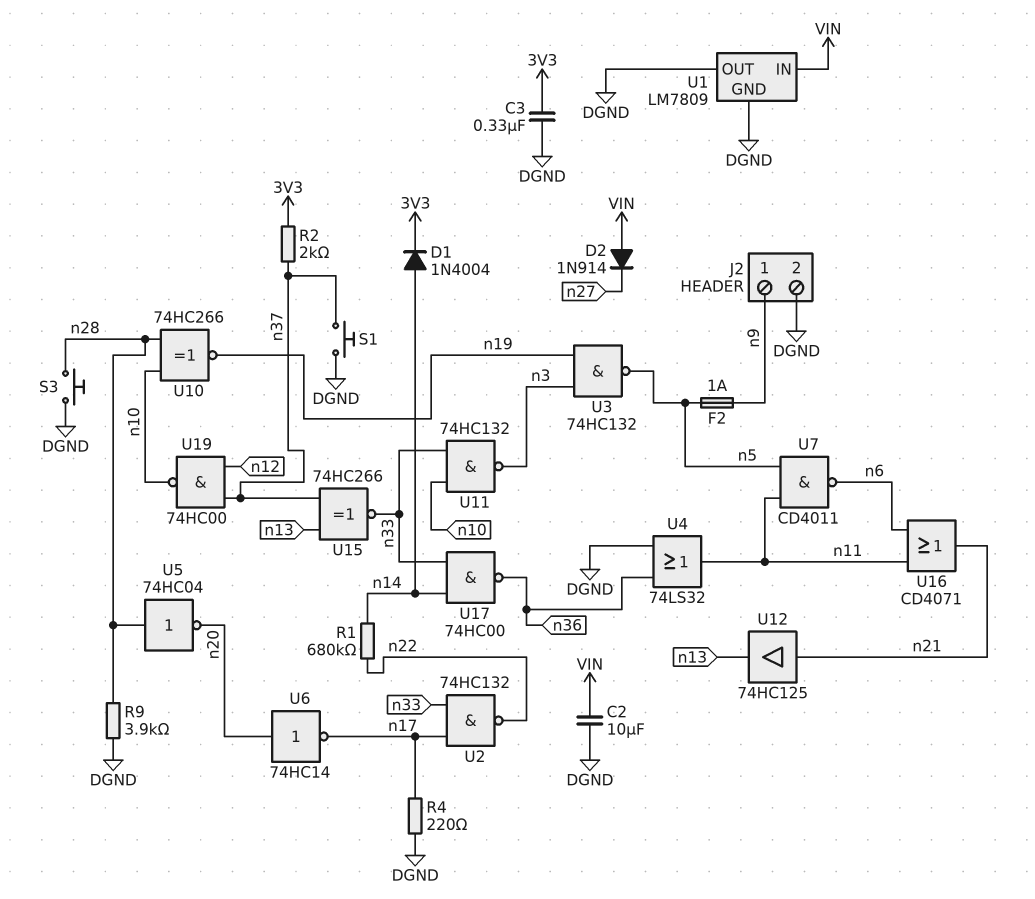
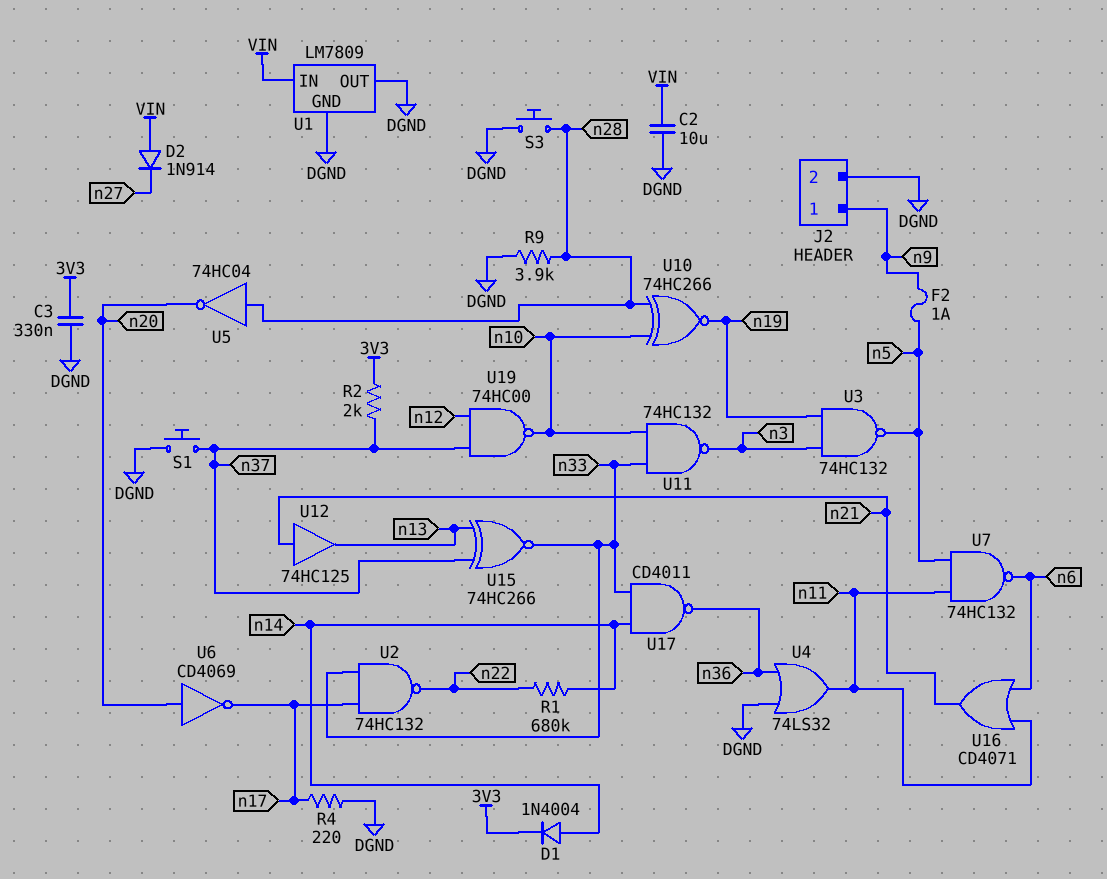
U6: NOT 74HC14 (in n20, out n17) -> NOT CD4069 (in n20, out n17)
U7: NAND CD4011 (in n5, in n11, out n6) -> NAND 74HC132 (in n5, in n11, out n6)
U17: NAND 74HC00 (in n14, in n33, out n36) -> NAND CD4011 (in n14, in n33, out n36)

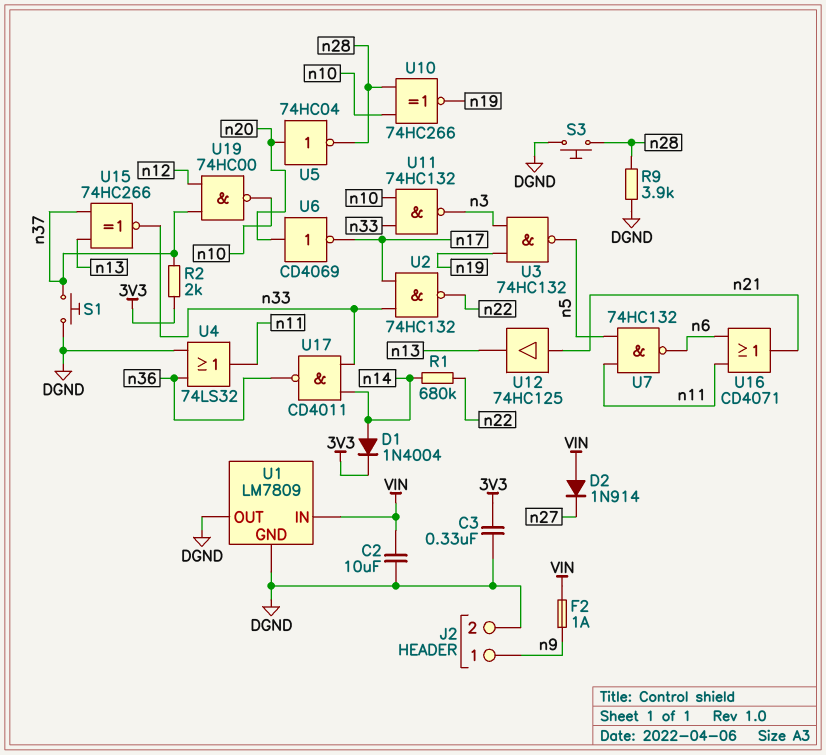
F2: 1A (n5, n9) -> 1A (VIN, n9)
R4: 220 (DGND, n17) -> none
U5: NOT 74HC04 (in n28, out n20) -> NOT 74HC04 (in n20, out n28)

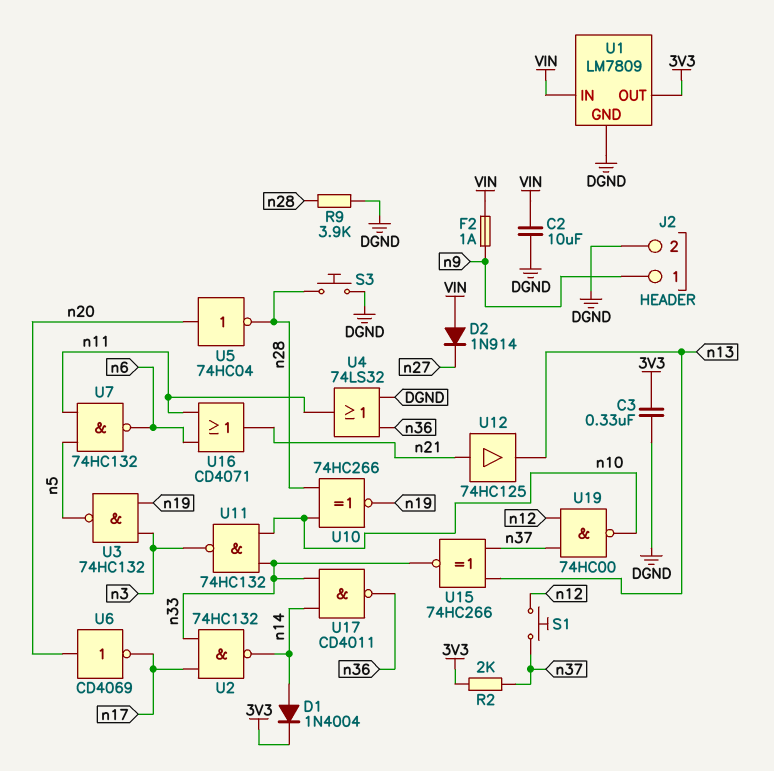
R1: 680k (n14, n22) -> none
S1: button (DGND, n37) -> button (n12, n37)
U1 pin OUT: DGND -> 3V3
U2: NAND 74HC132 (in n17, in n33, out n22) -> NAND 74HC132 (in n17, in n33, out n14)

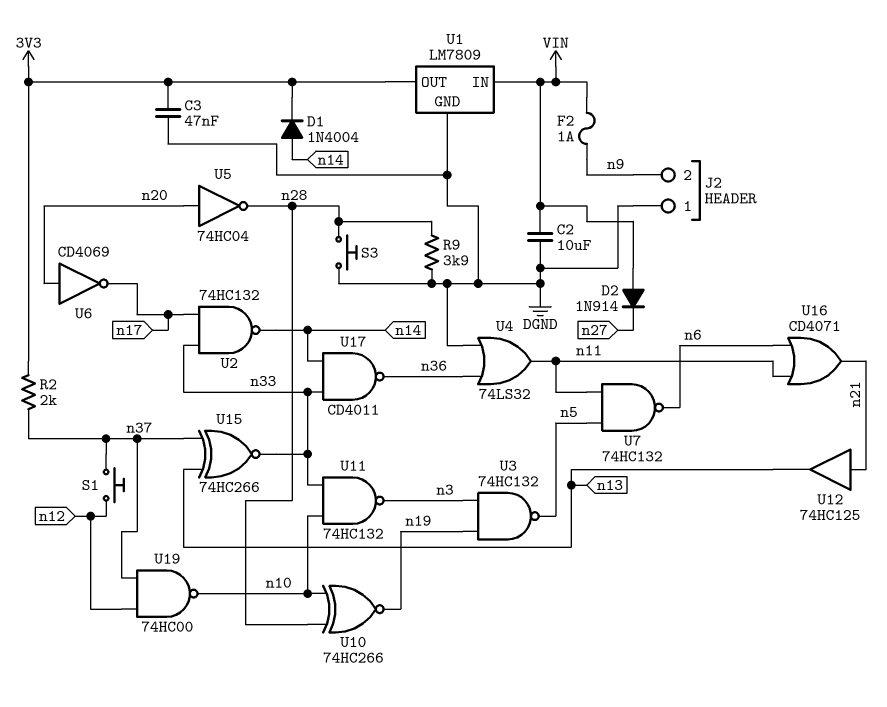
C3: 330nF (3V3, DGND) -> 47nF (3V3, DGND)
J2 pin 1: n9 -> DGND
J2 pin 2: DGND -> n9

